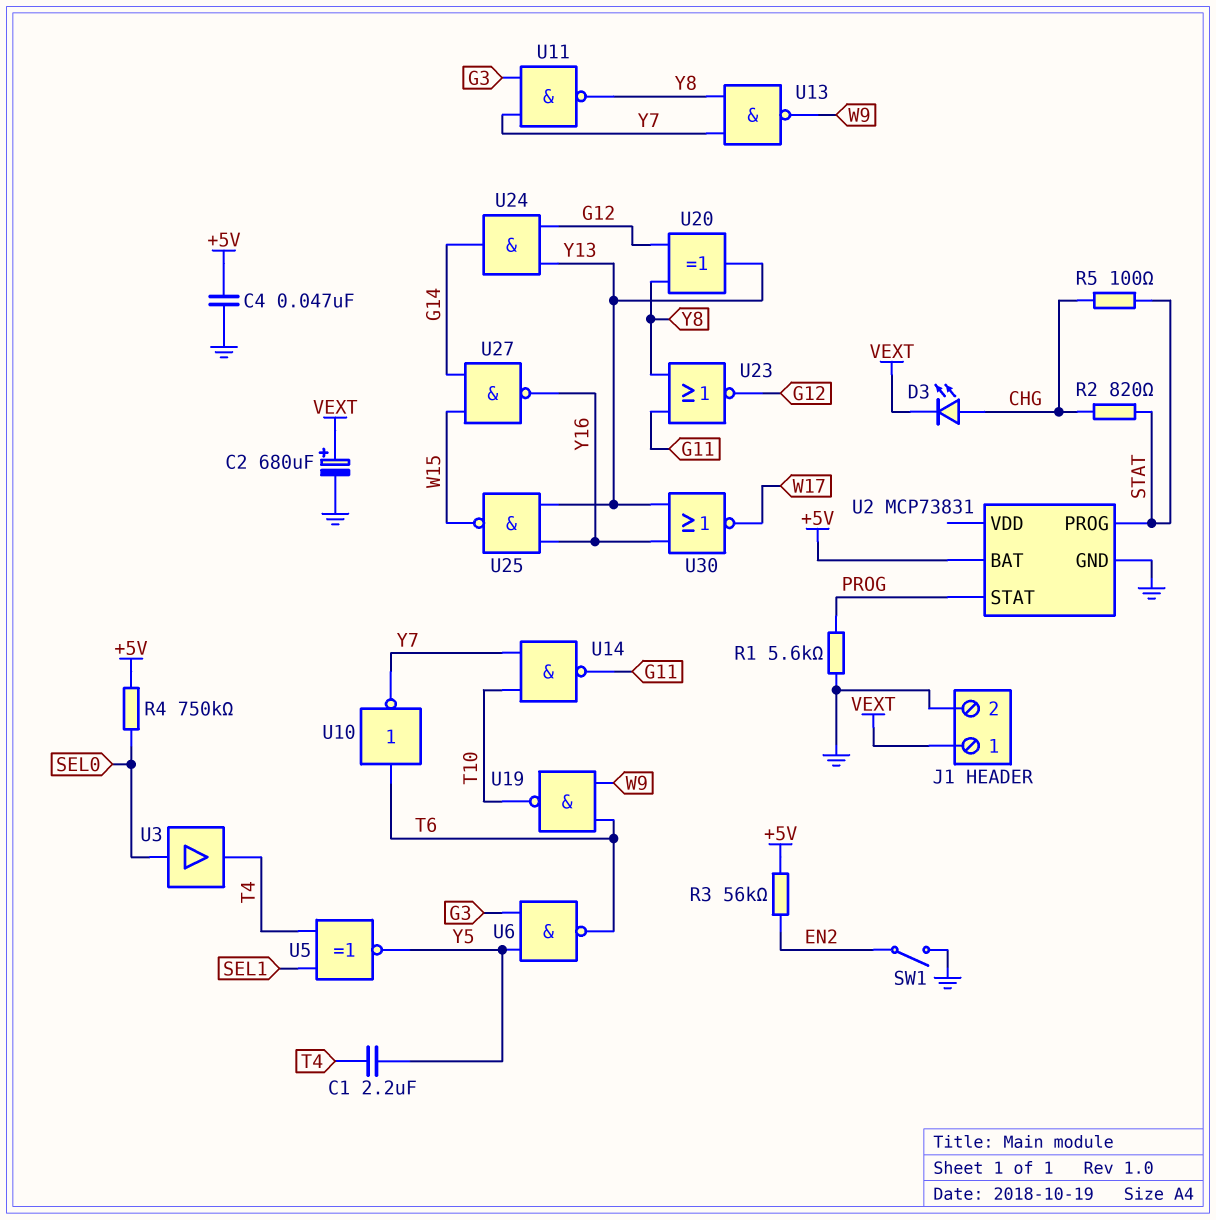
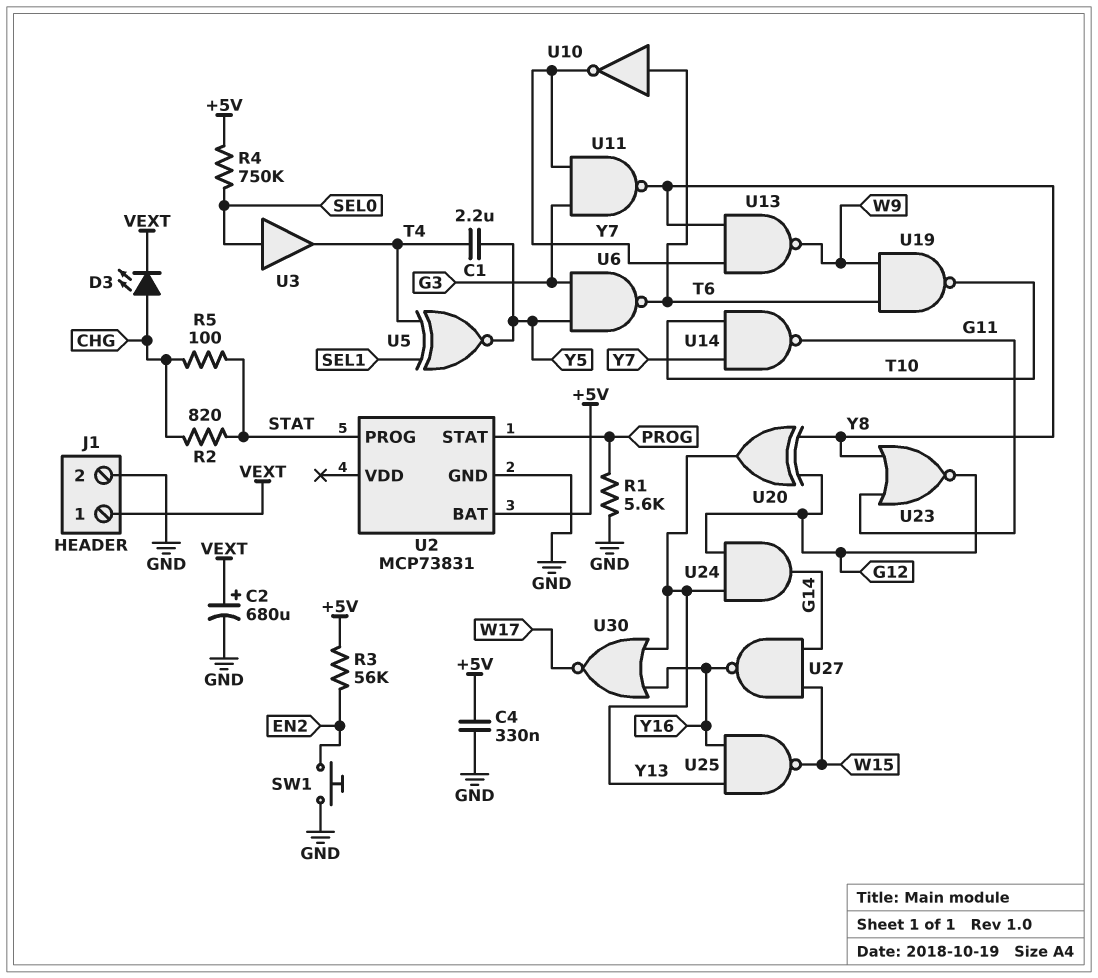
C4: 47nF (+5V, GND) -> 330nF (+5V, GND)
SW1: switch (EN2, GND) -> button (EN2, GND)

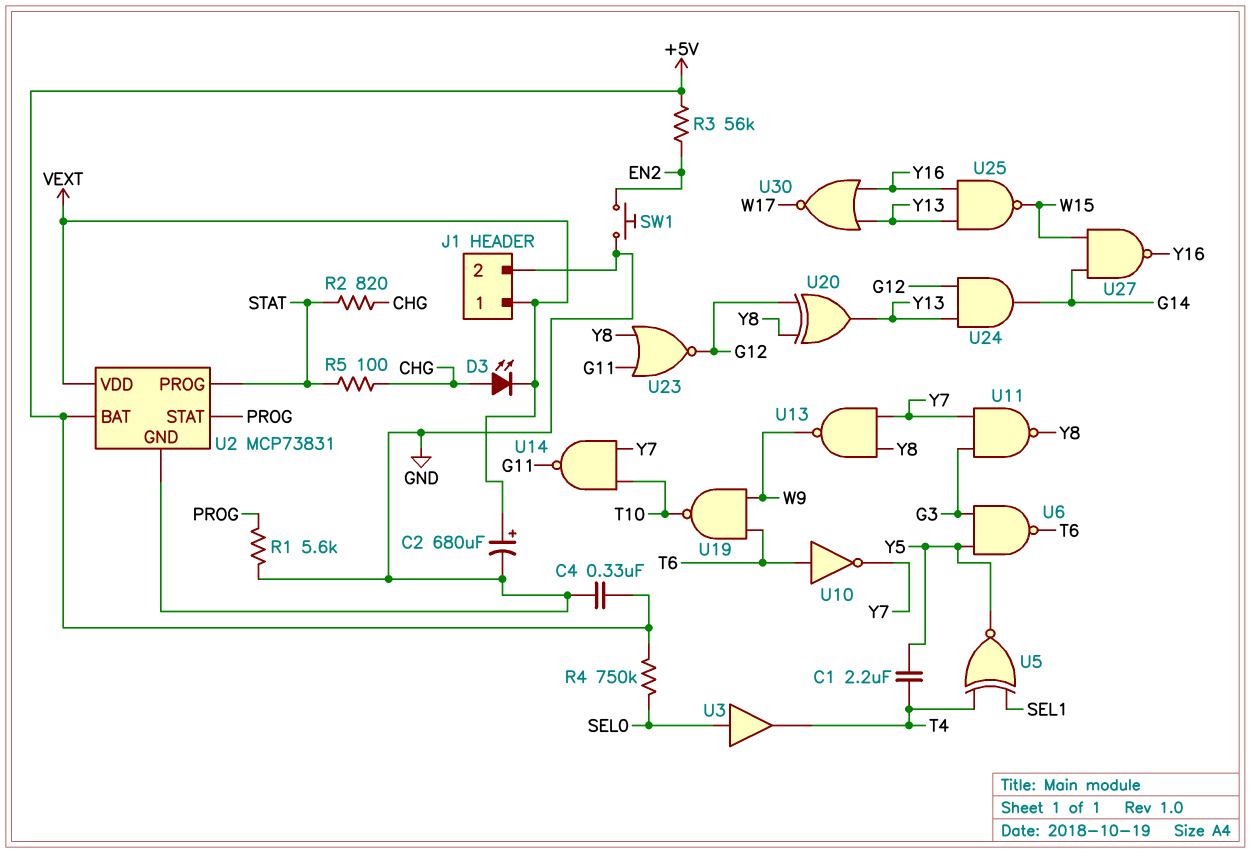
U2 pin VDD: none -> VEXT

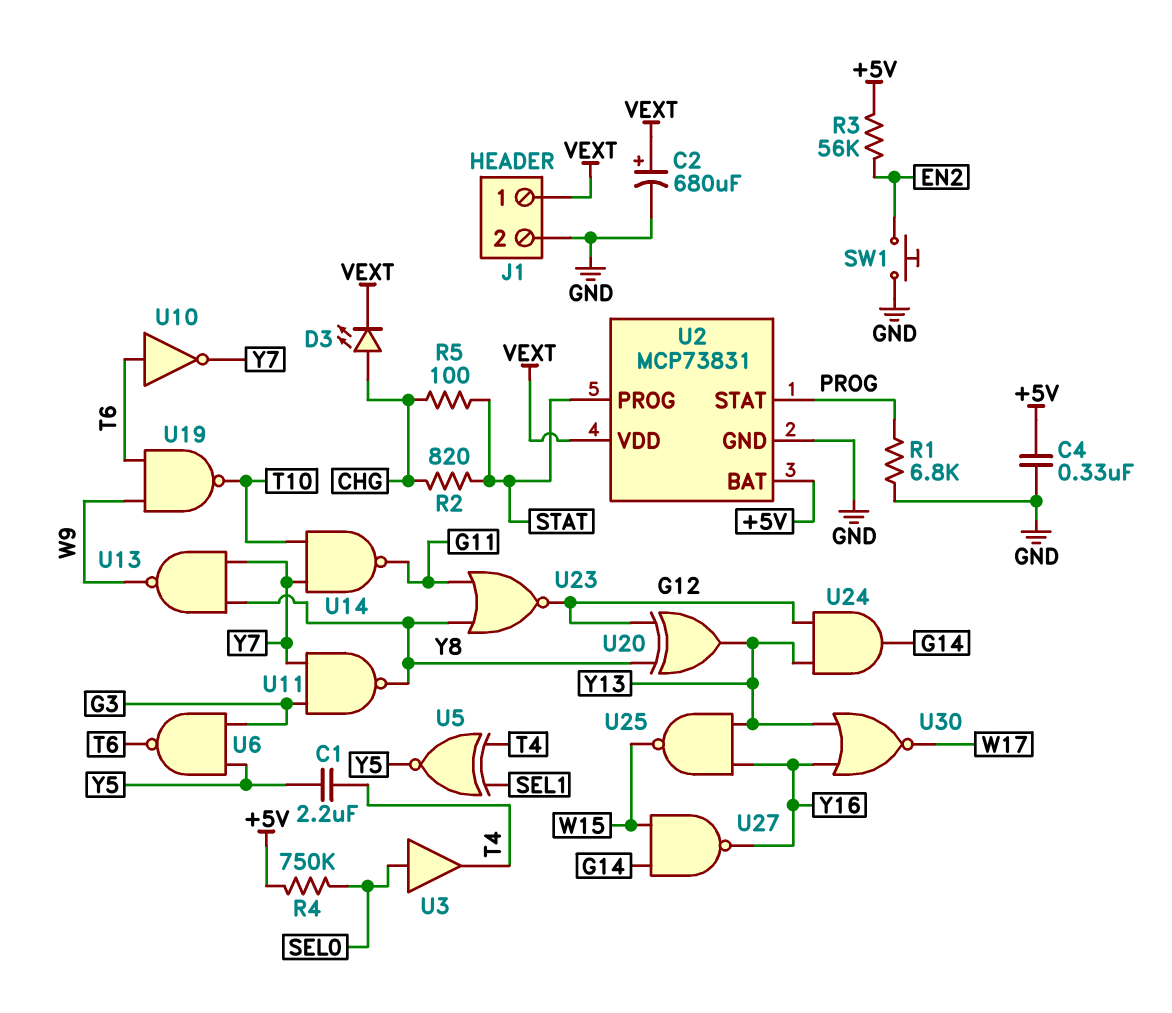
R1: 5.6k (GND, PROG) -> 6.8k (GND, PROG)

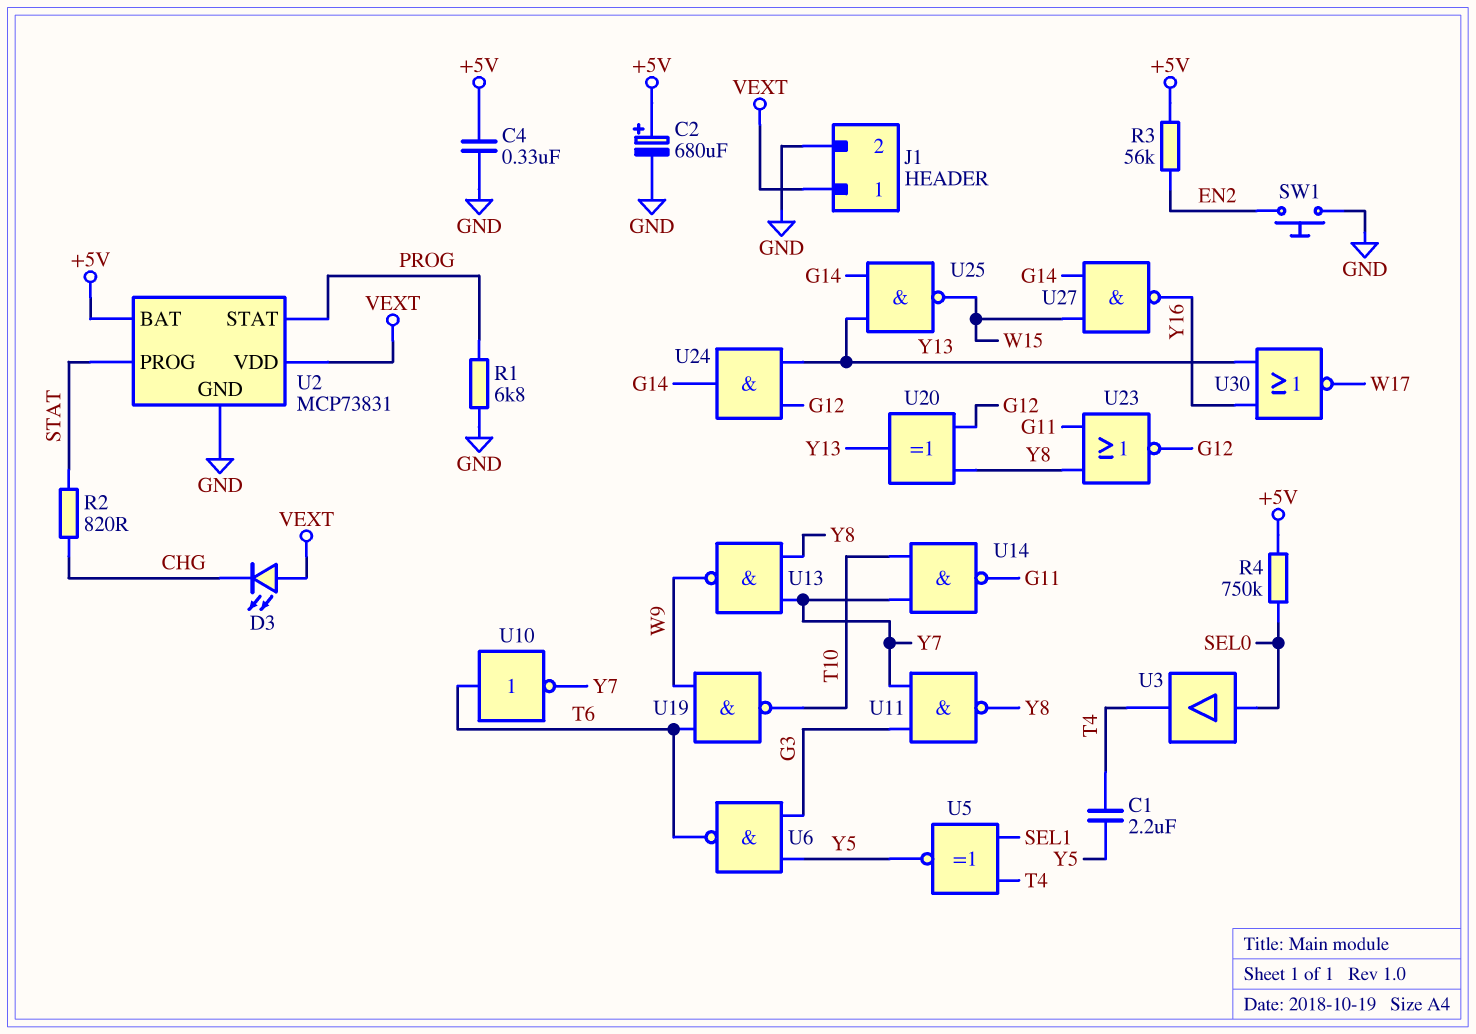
C2: 680uF (plus VEXT, minus GND) -> 680uF (plus +5V, minus GND)
D3: LED (A CHG, K VEXT) -> LED (A VEXT, K CHG)
R5: 100 (CHG, STAT) -> none
U25: NAND (in Y13, in Y16, out W15) -> NAND (in G14, in Y13, out W15)

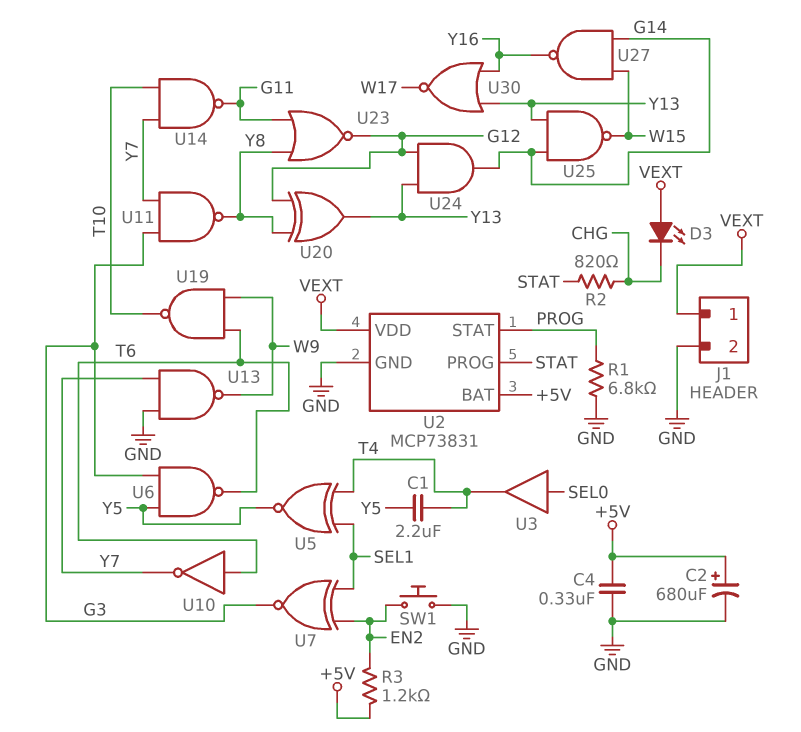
R3: 56k (+5V, EN2) -> 1.2k (+5V, EN2)
R4: 750k (+5V, SEL0) -> none
U7: none -> XNOR (in EN2, in SEL1, out G3)
U13: NAND (in Y7, in Y8, out W9) -> NAND (in GND, in Y7, out W9)

